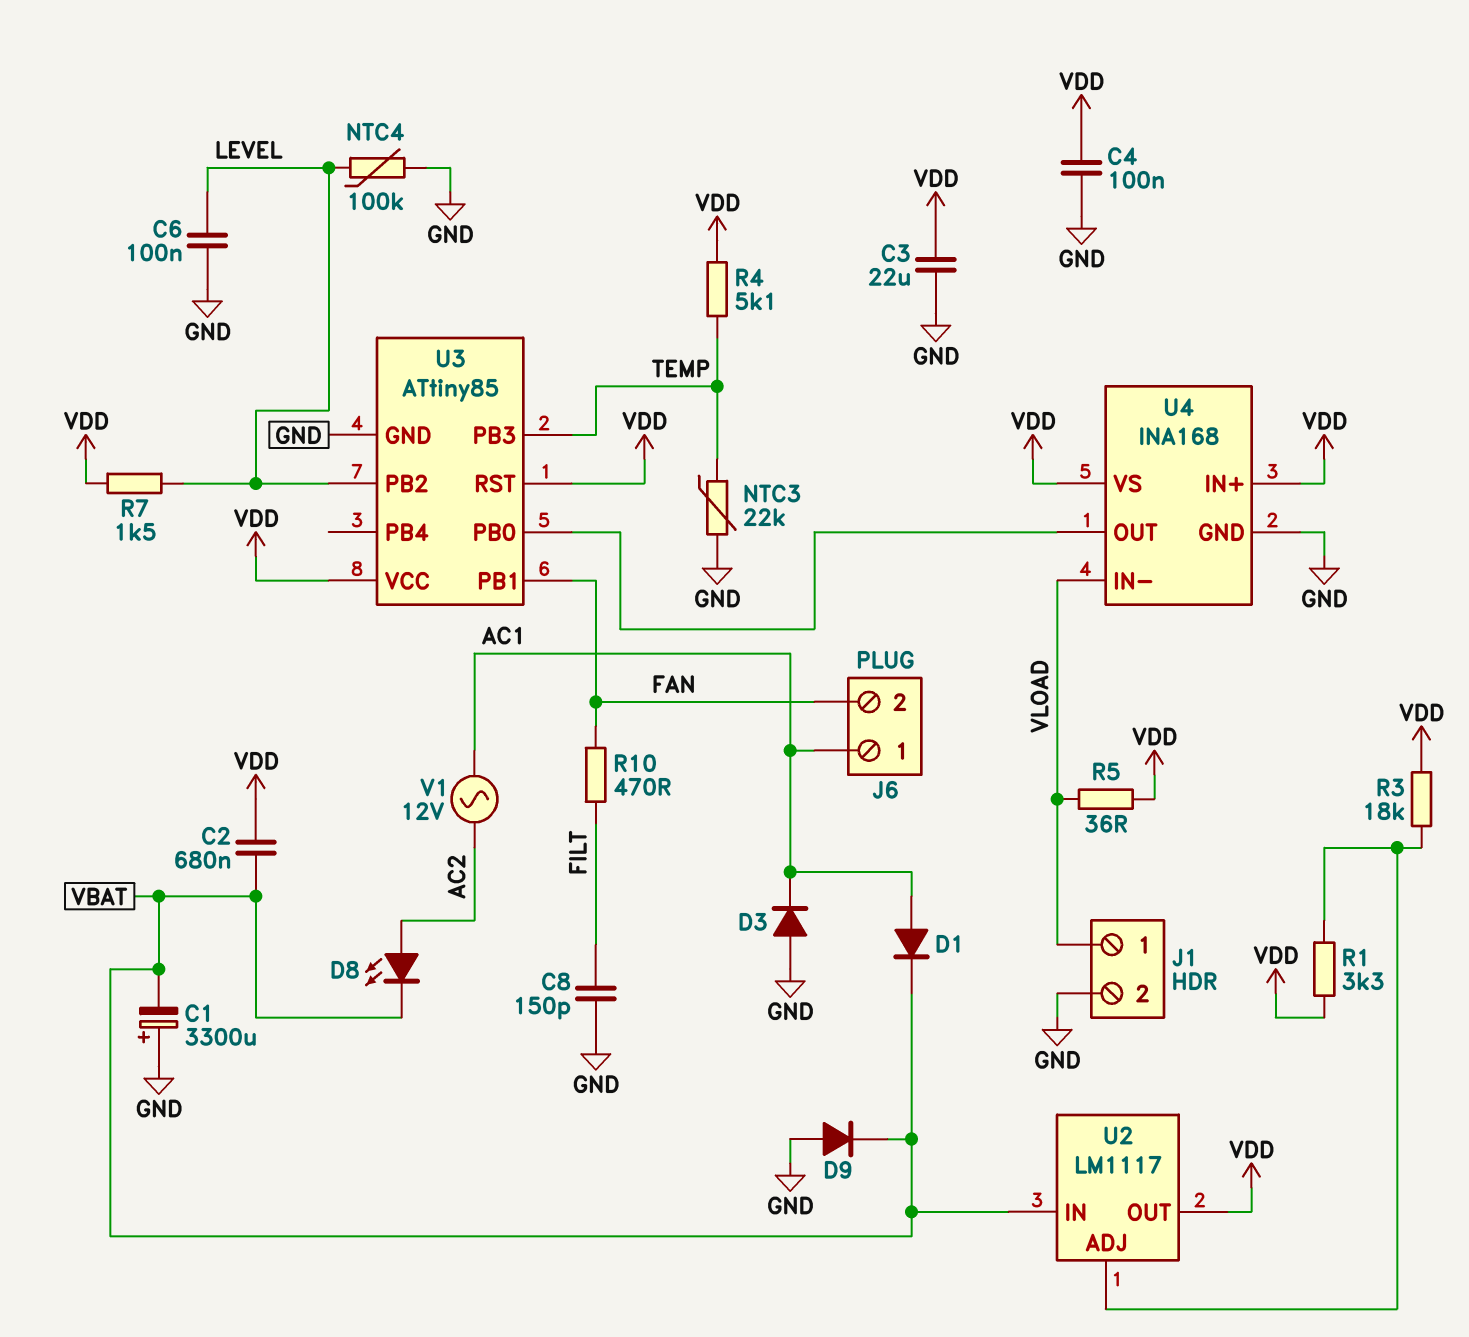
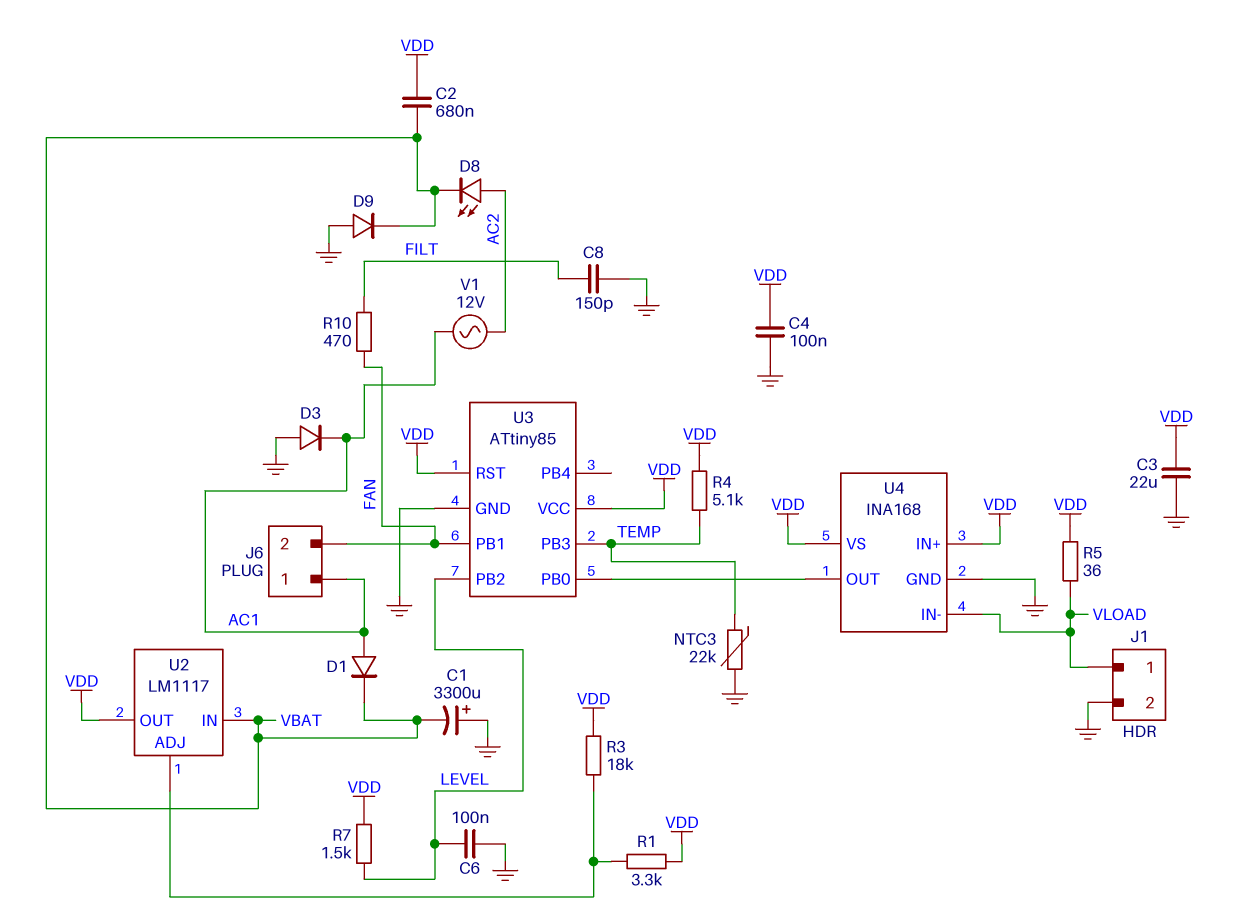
NTC4: 100k (GND, LEVEL) -> none

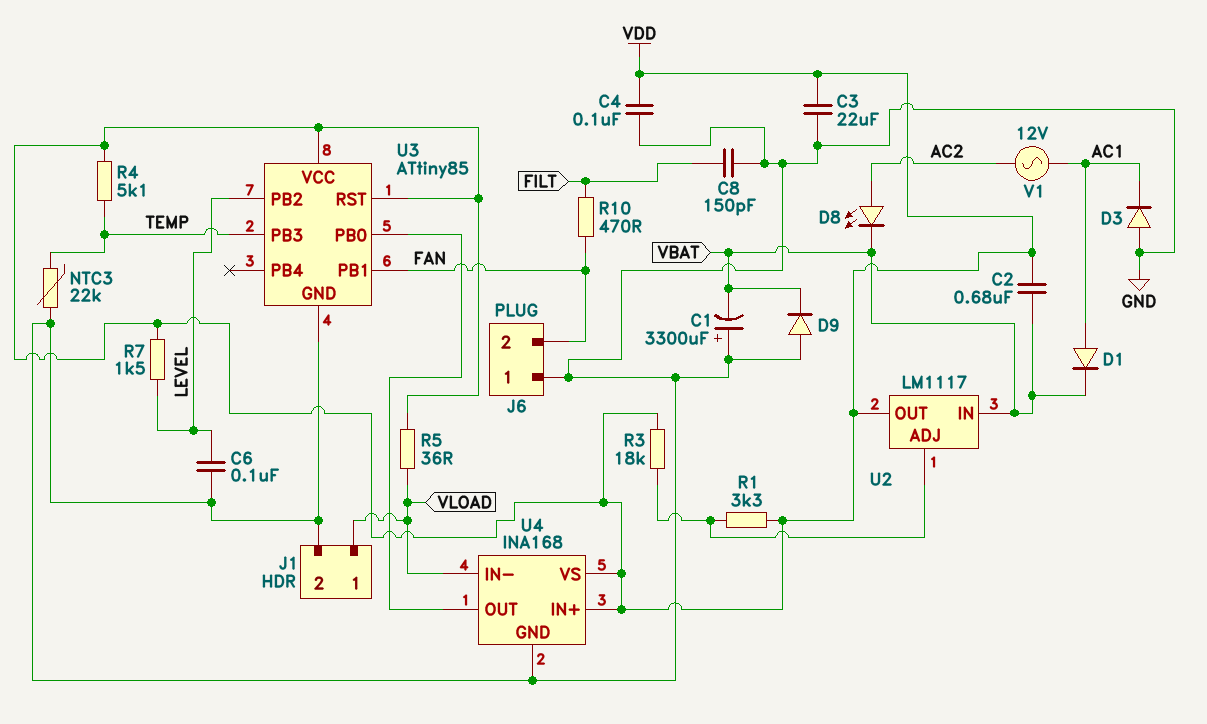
J6 pin 1: AC1 -> GND

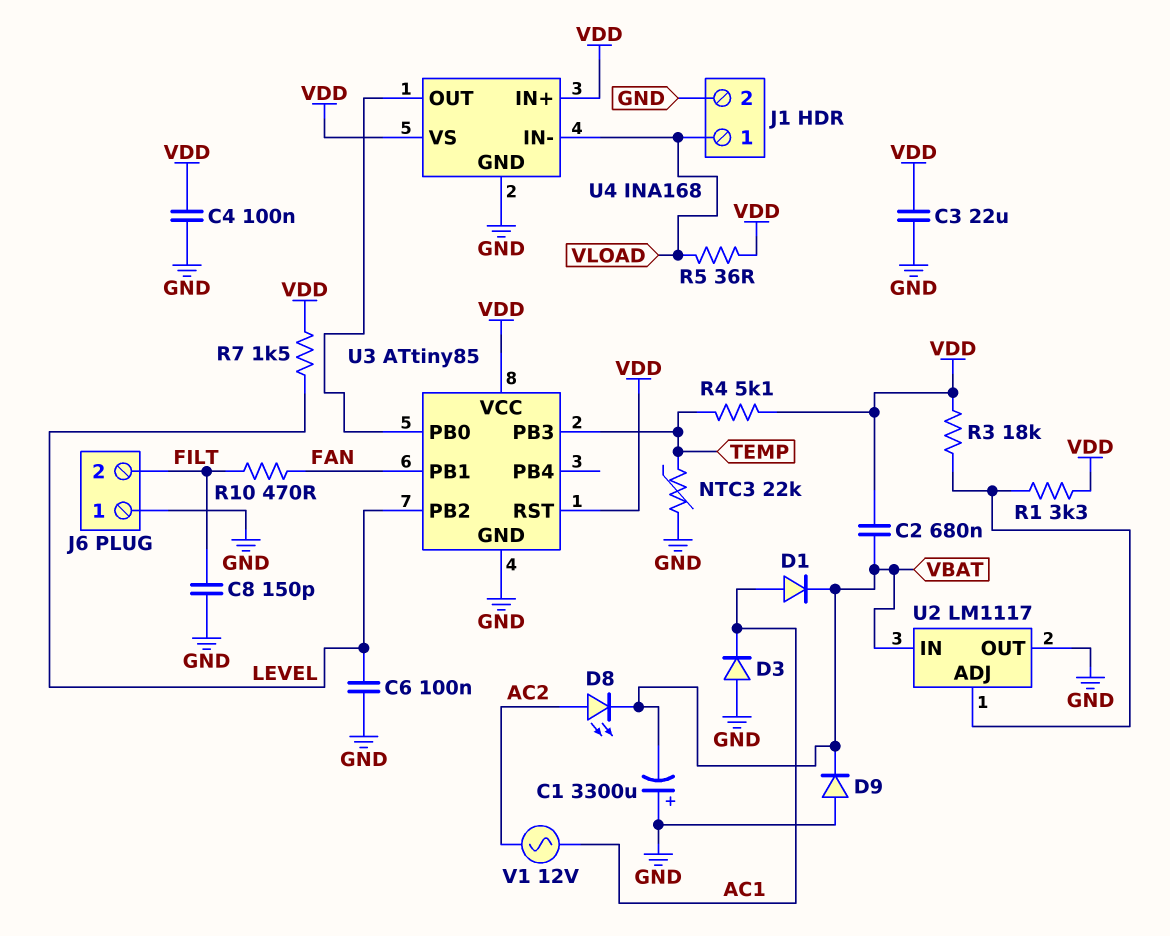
J6 pin 2: FAN -> FILT
U2 pin OUT: VDD -> GND

